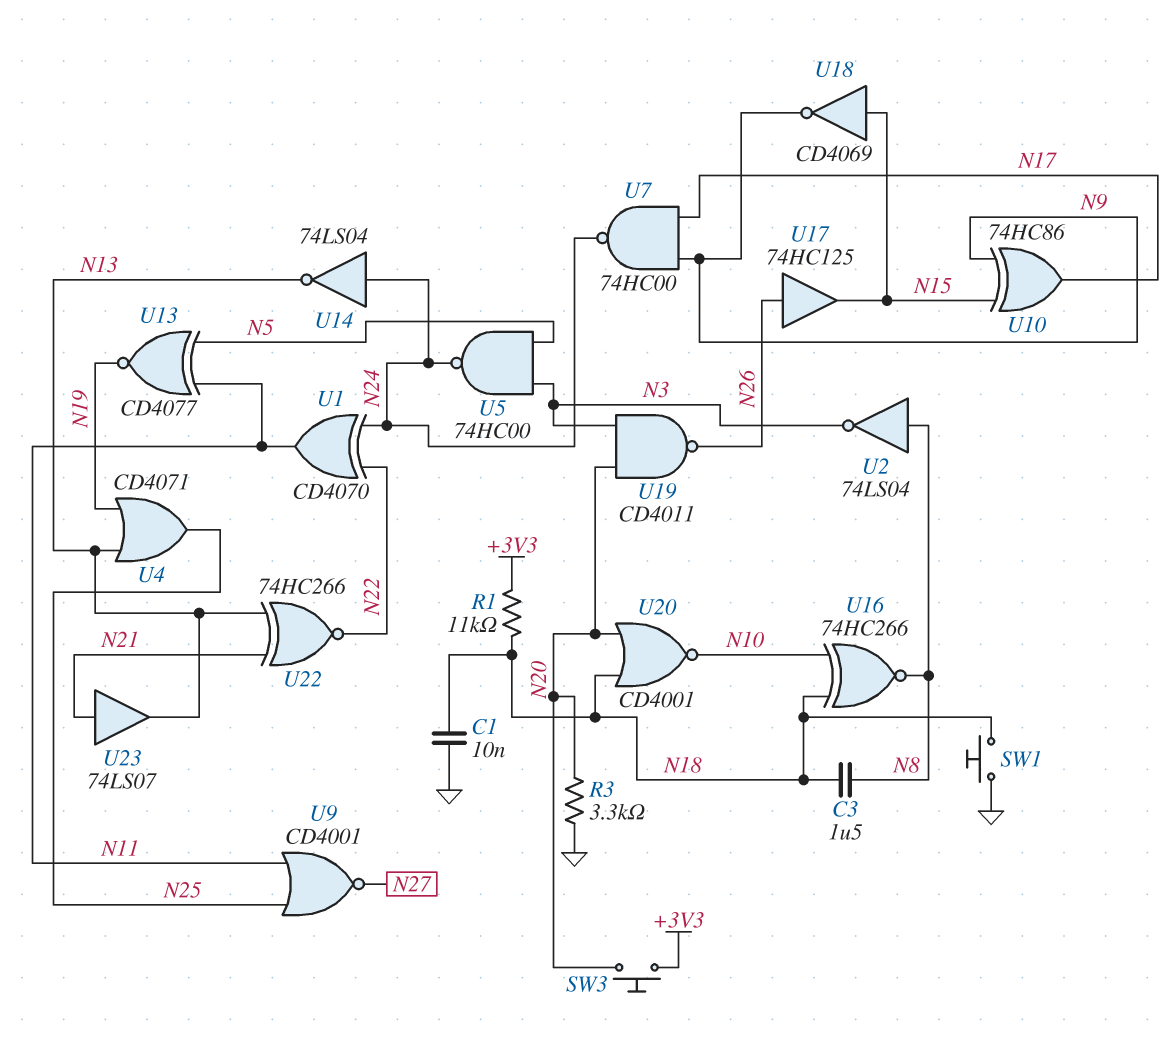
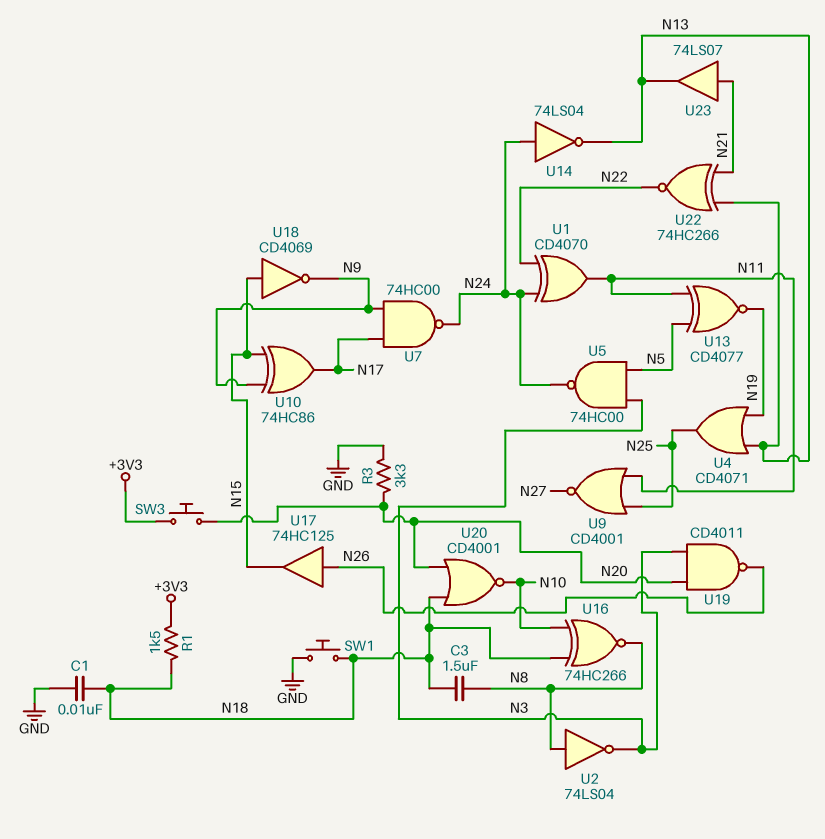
R1: 11k (+3V3, N18) -> 1.5k (+3V3, N18)

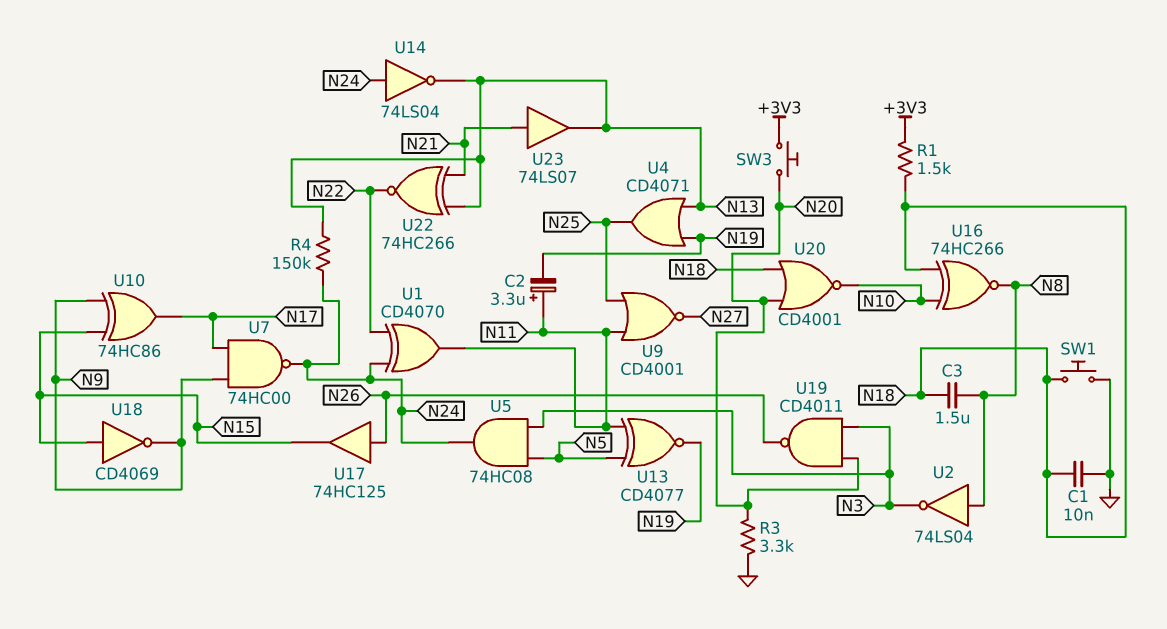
C2: none -> 3.3uF (plus N11, minus N19)
R4: none -> 150k (N13, N24)
U5: NAND 74HC00 (in N3, in N5, out N24) -> AND 74HC08 (in N3, in N5, out N24)

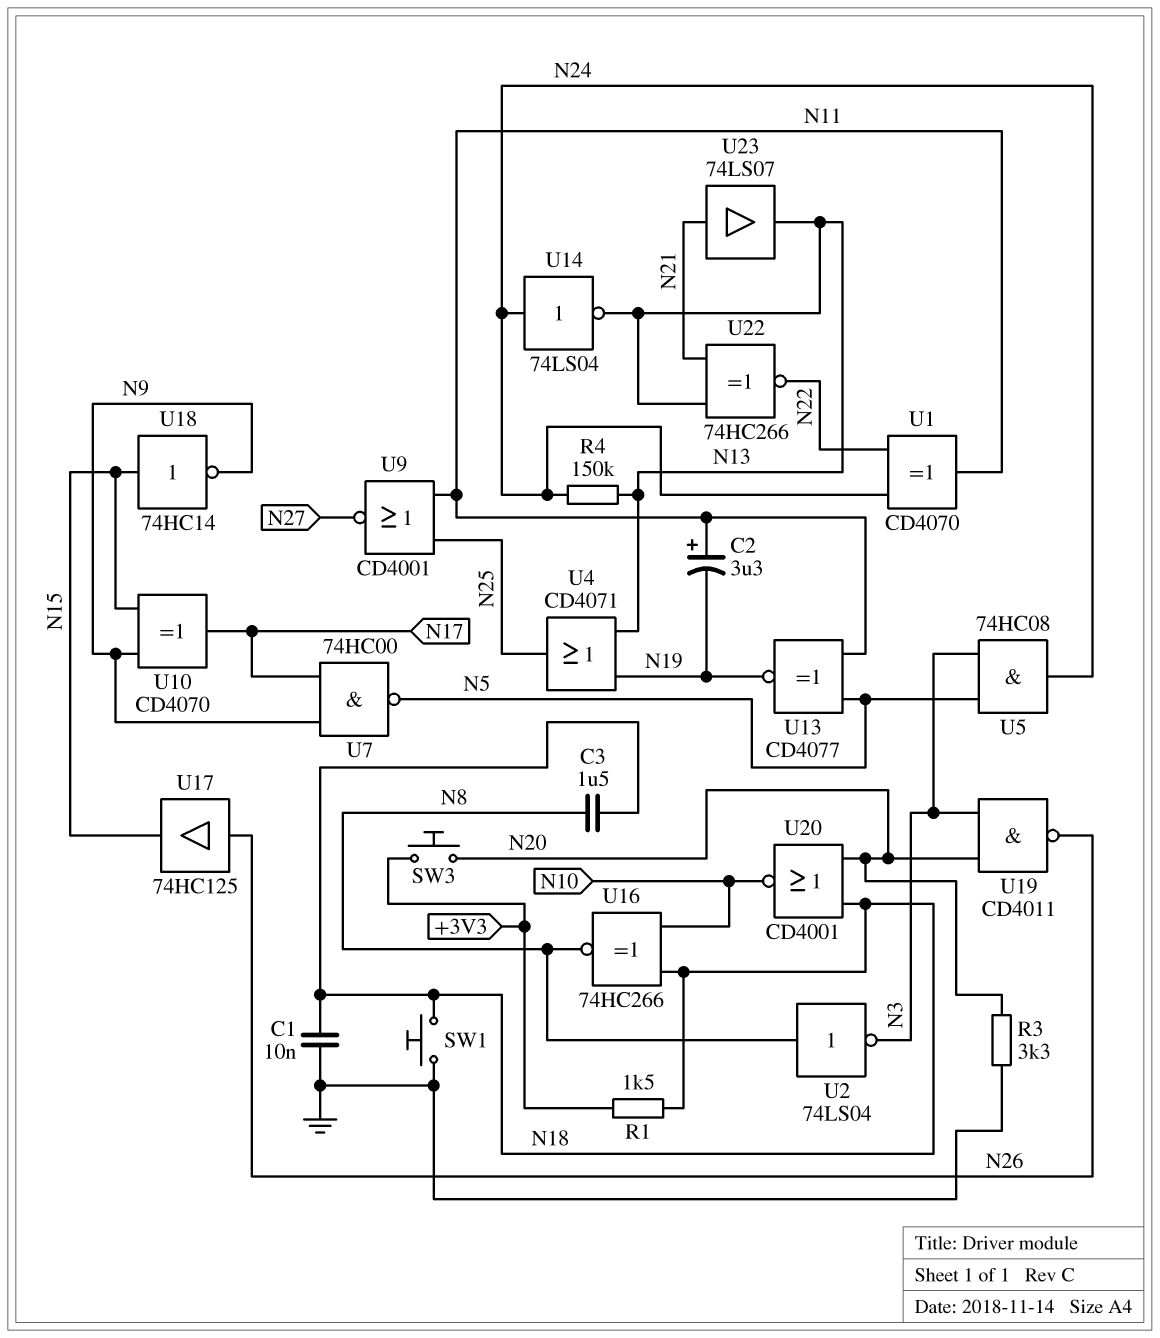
U7: NAND 74HC00 (in N9, in N17, out N24) -> NAND 74HC00 (in N9, in N17, out N5)
U10: XOR 74HC86 (in N9, in N15, out N17) -> XOR CD4070 (in N9, in N15, out N17)
U18: NOT CD4069 (in N15, out N9) -> NOT 74HC14 (in N15, out N9)

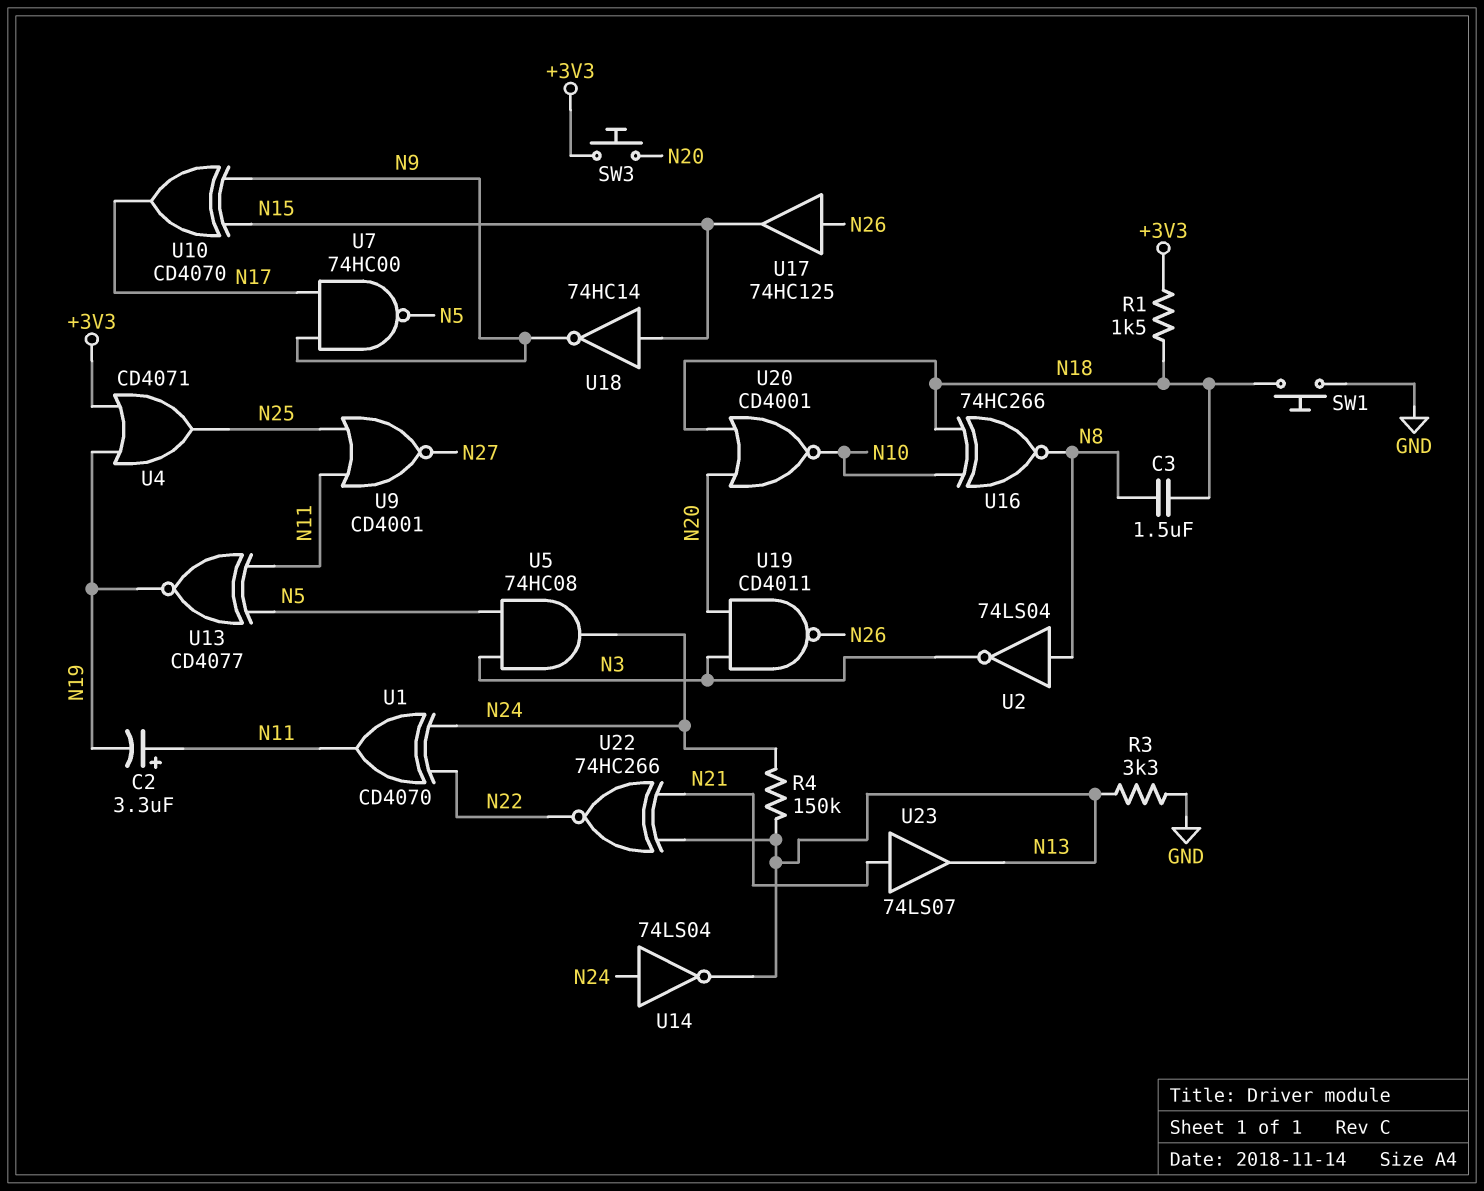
C1: 10nF (GND, N18) -> none
R3: 3.3k (GND, N20) -> 3.3k (GND, N13)
U4: OR CD4071 (in N13, in N19, out N25) -> OR CD4071 (in +3V3, in N19, out N25)

